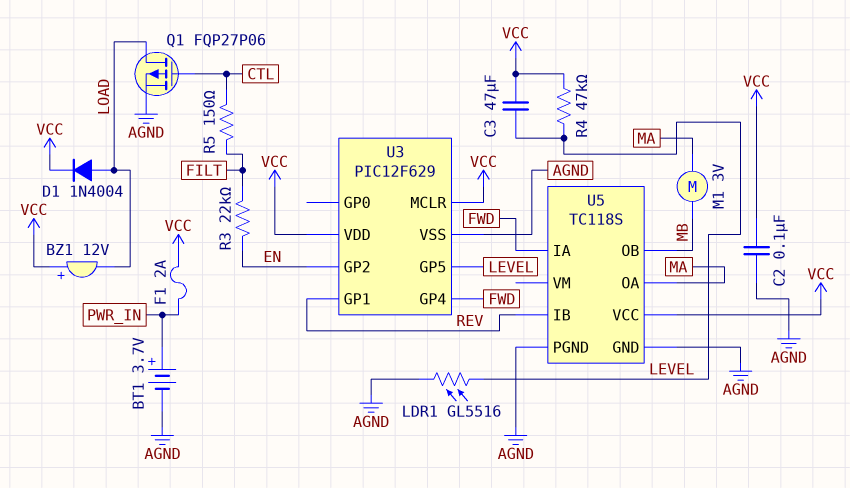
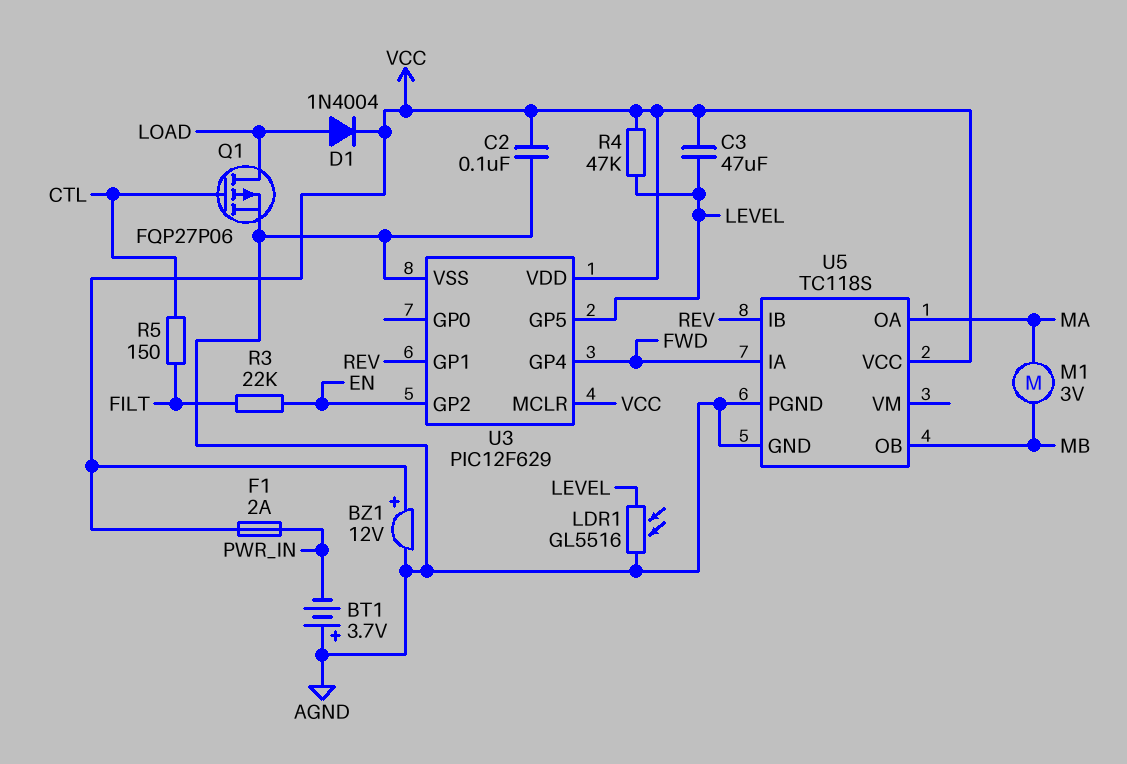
BT1: 3.7V (plus PWR_IN, minus AGND) -> 3.7V (plus AGND, minus PWR_IN)
BZ1: buzzer 12V (plus VCC, minus LOAD) -> buzzer 12V (plus VCC, minus AGND)

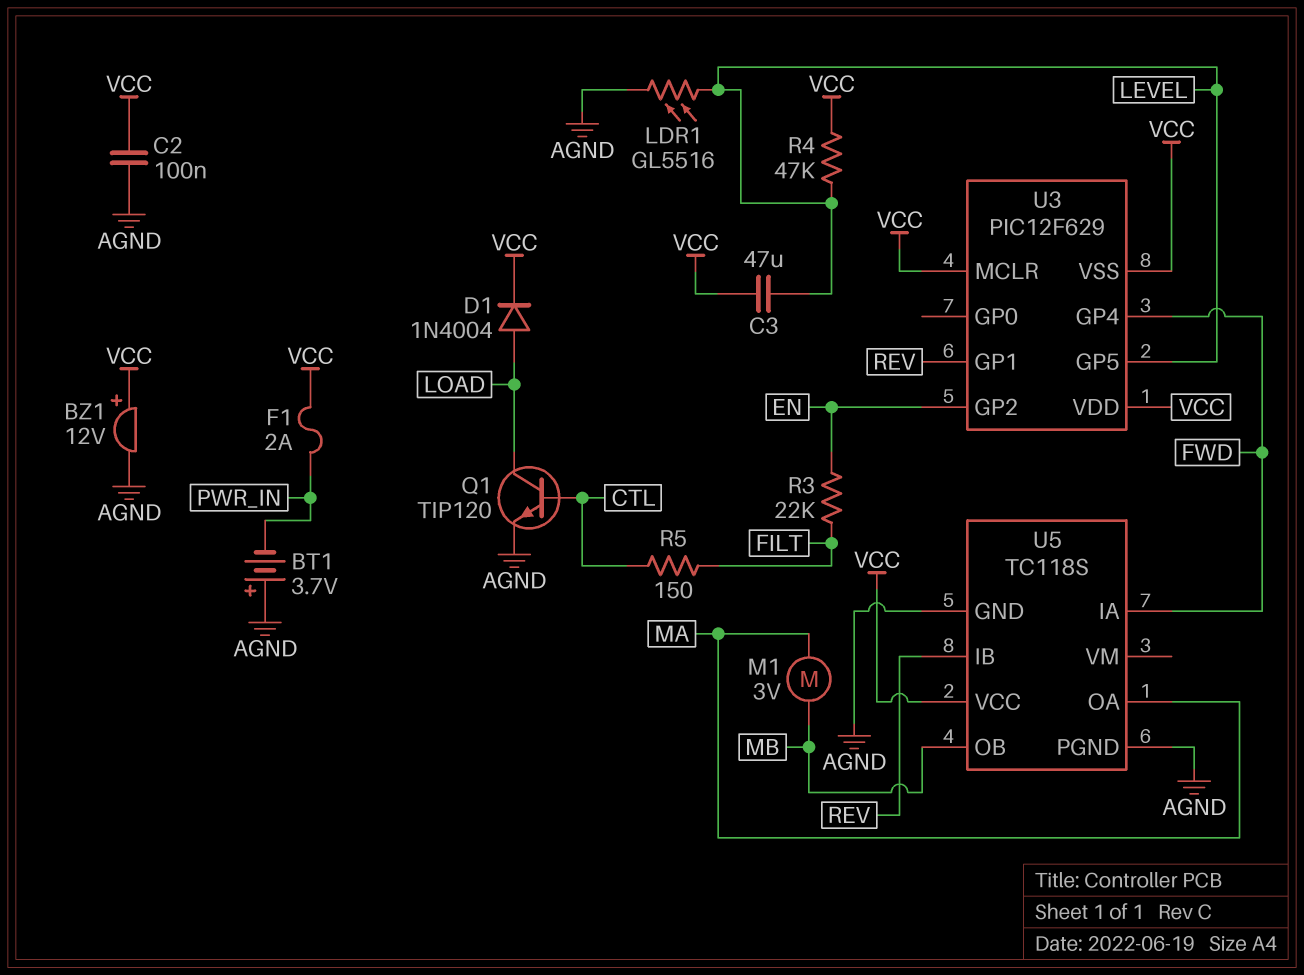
Q1: PMOS FQP27P06 (G CTL, D LOAD, S AGND) -> NPN TIP120 (B CTL, C LOAD, E AGND)
U3 pin VSS: AGND -> VCC

